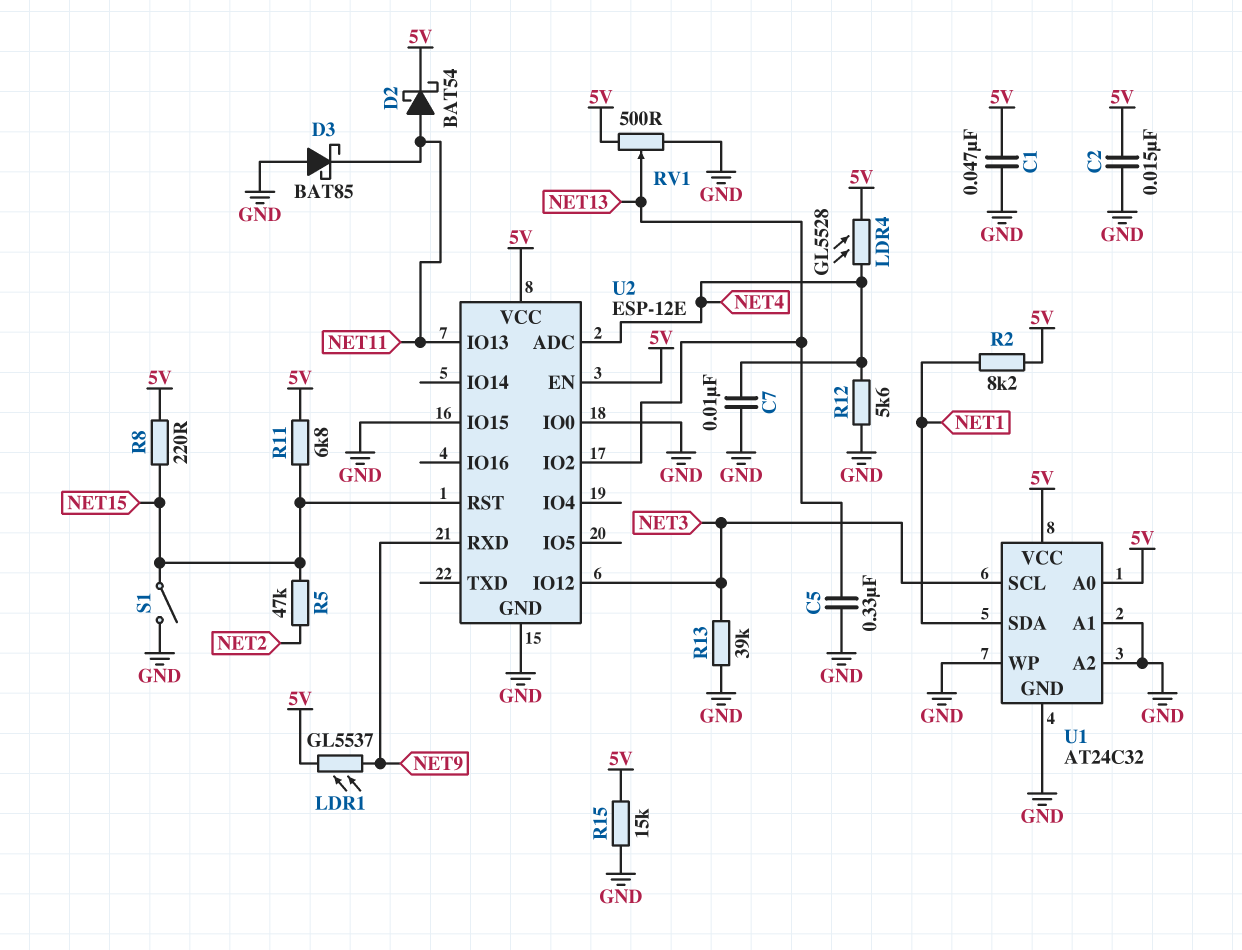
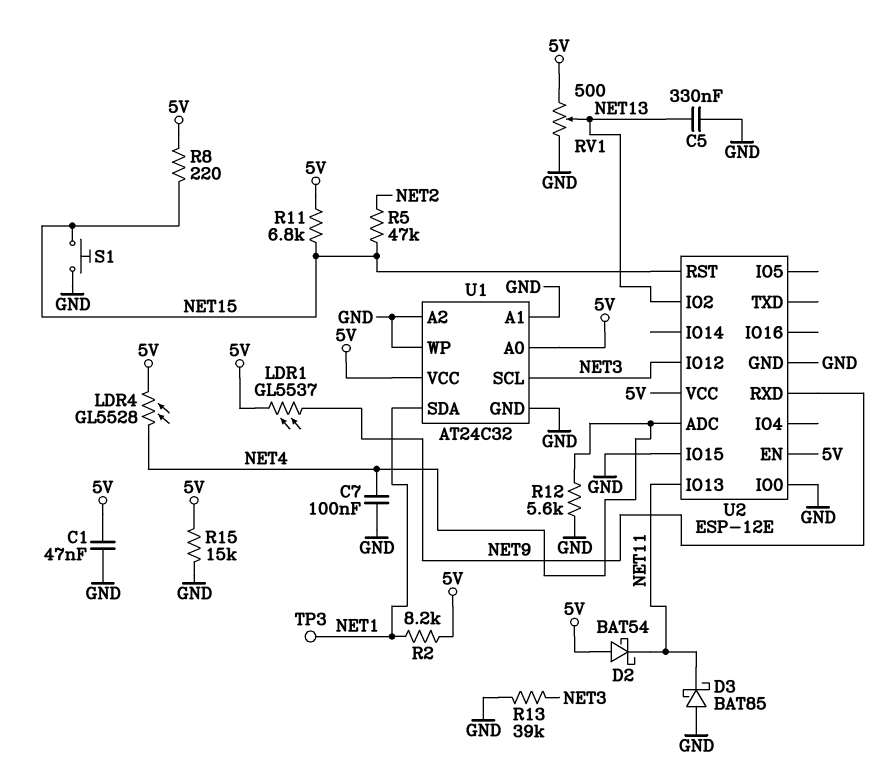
C2: 15nF (5V, GND) -> none
C7: 10nF (GND, NET4) -> 100nF (GND, NET4)
D2: schottky BAT54 (A NET11, K 5V) -> schottky BAT54 (A 5V, K NET11)
S1: switch (GND, NET15) -> button (GND, NET15)
TP3: none -> test point (NET1)

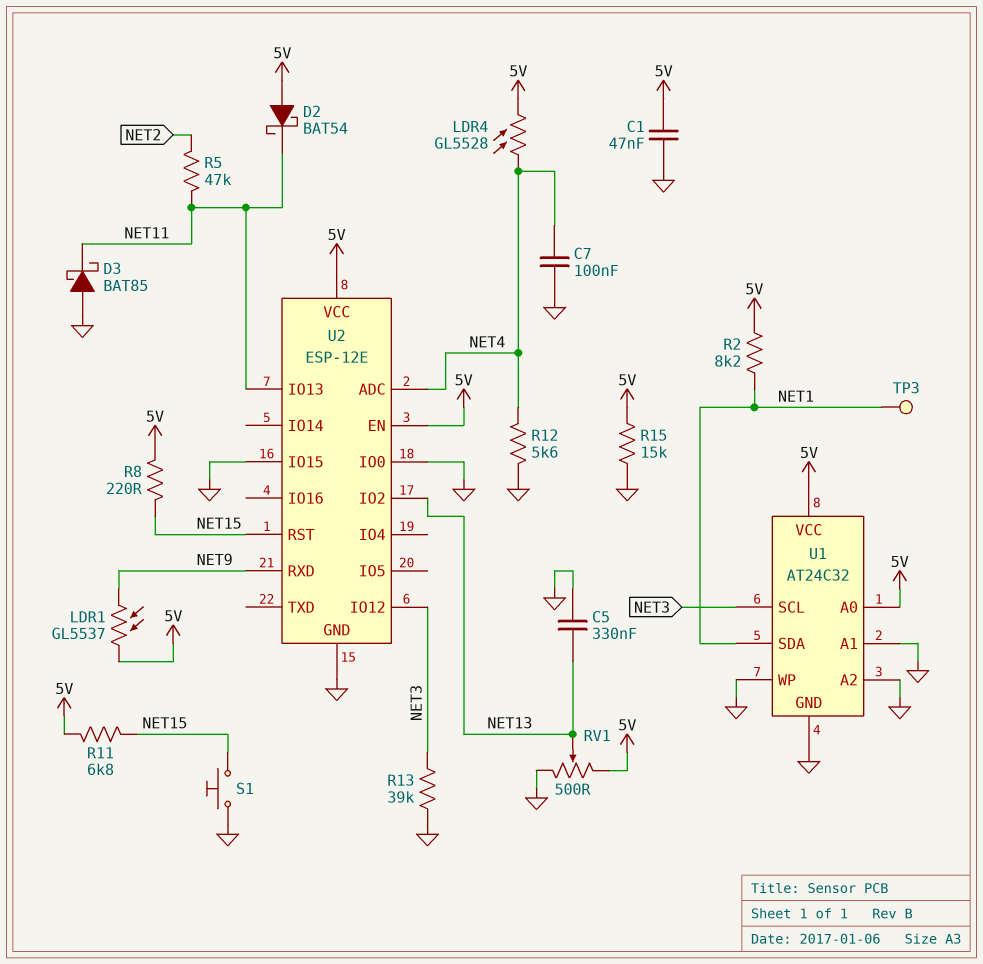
R5: 47k (NET2, NET15) -> 47k (NET2, NET11)

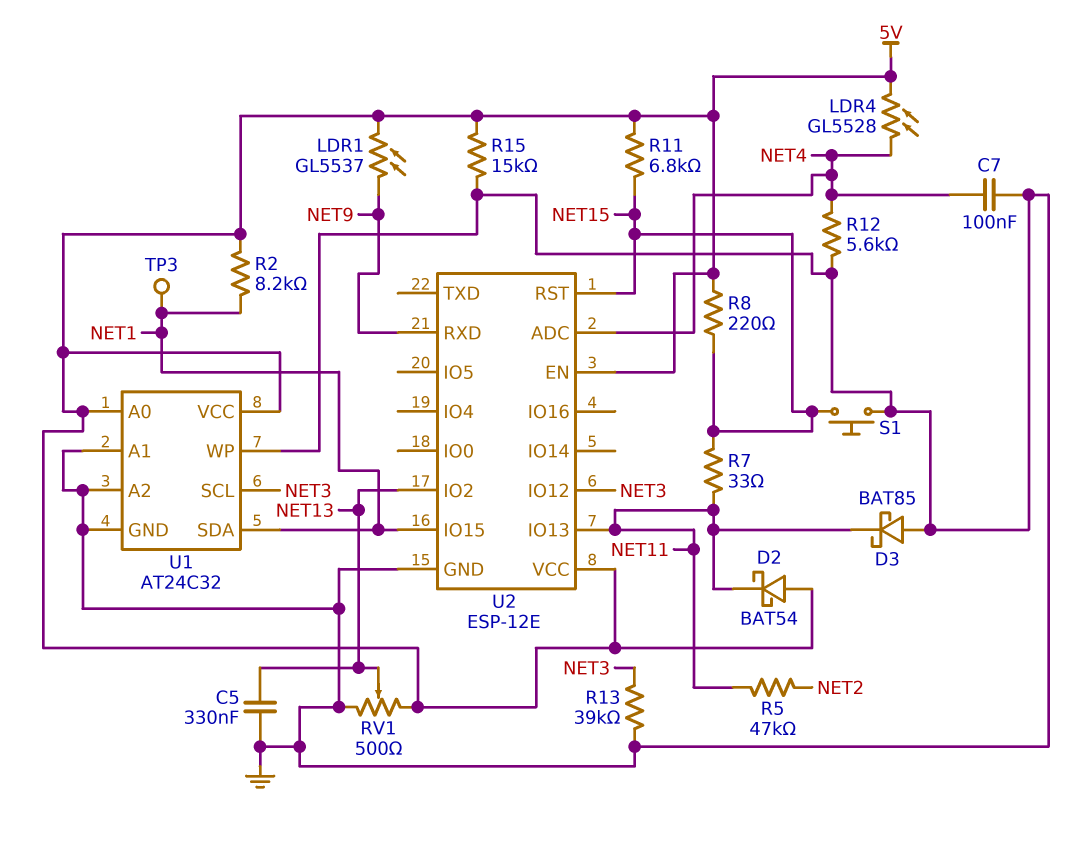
C1: 47nF (5V, GND) -> none
R7: none -> 33 (NET11, NET15)
U2 pin IO0: GND -> none
U2 pin IO15: GND -> NET1

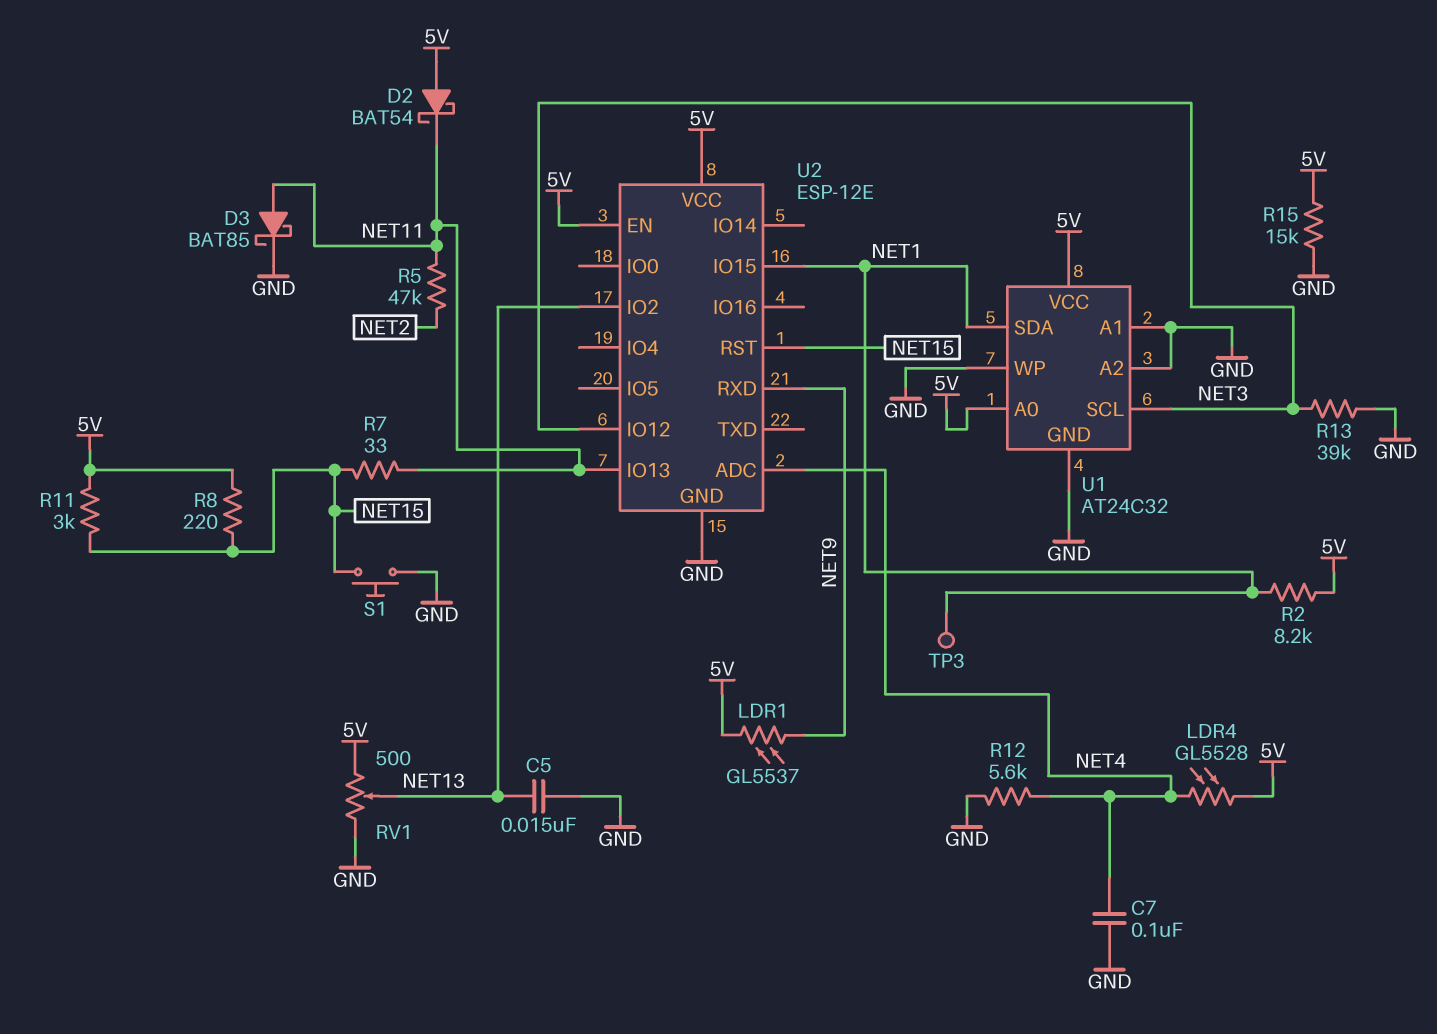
C5: 330nF (GND, NET13) -> 15nF (GND, NET13)
D3: schottky BAT85 (A GND, K NET11) -> schottky BAT85 (A NET11, K GND)
R11: 6.8k (5V, NET15) -> 3k (5V, NET15)

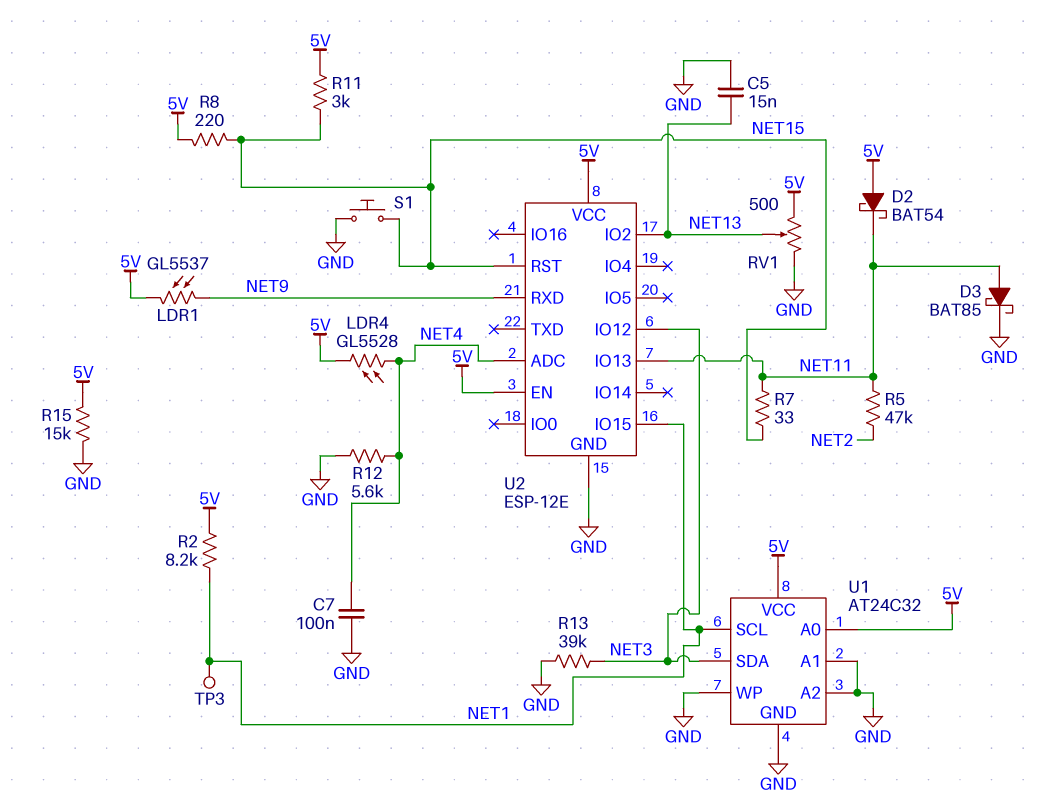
U1 pin SCL: NET3 -> NET1
U1 pin SDA: NET1 -> NET3

